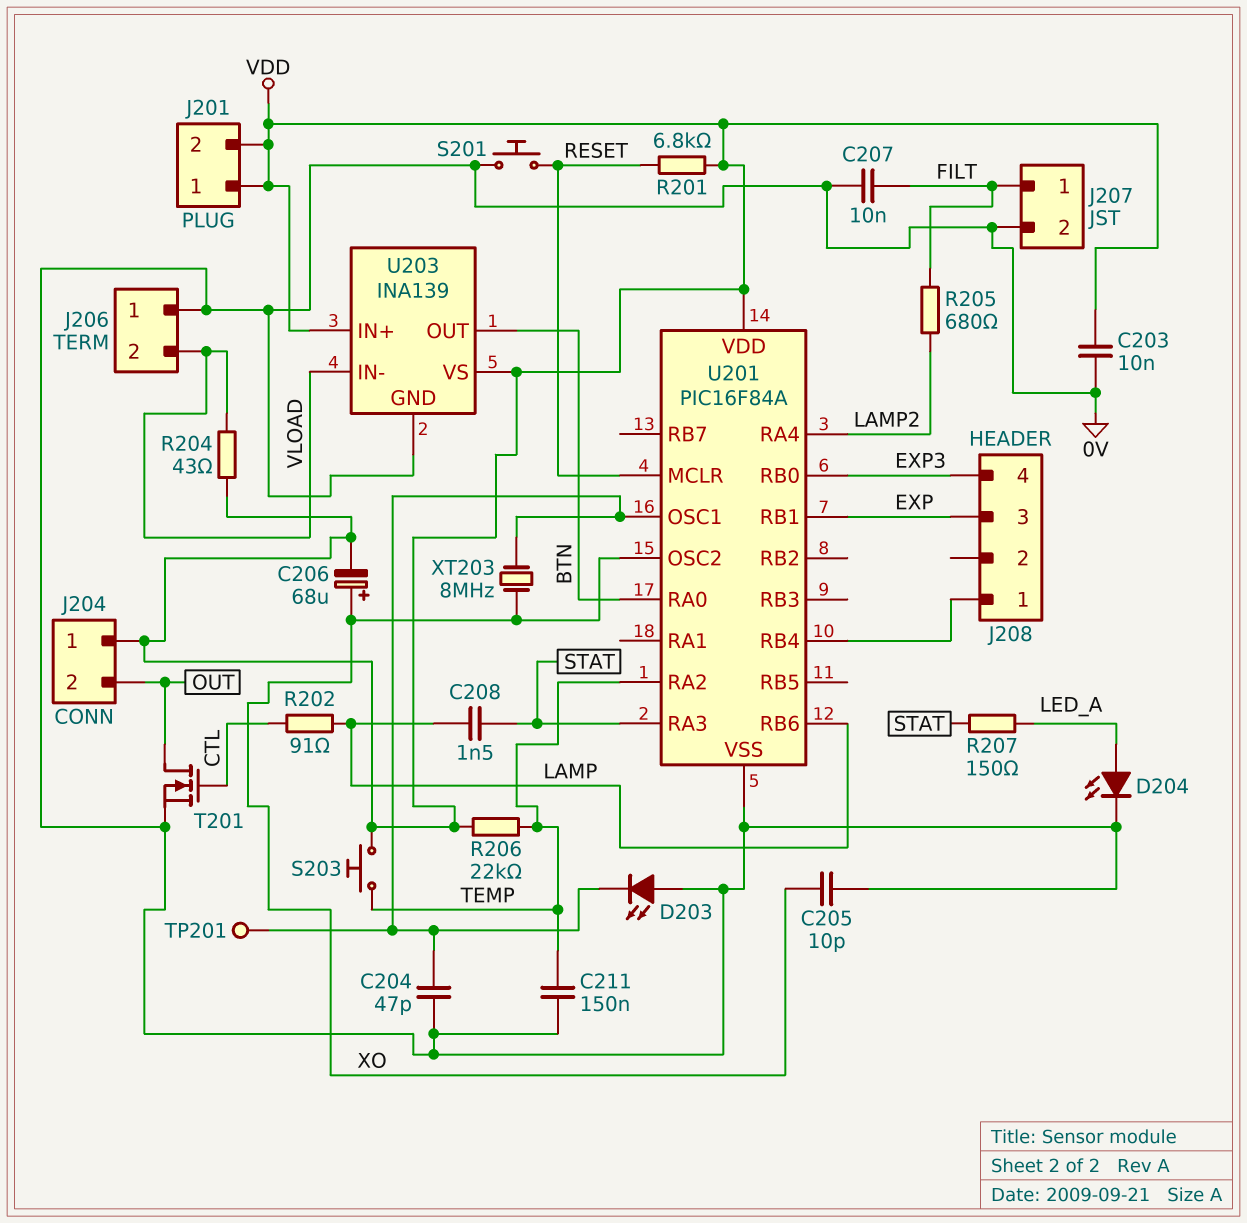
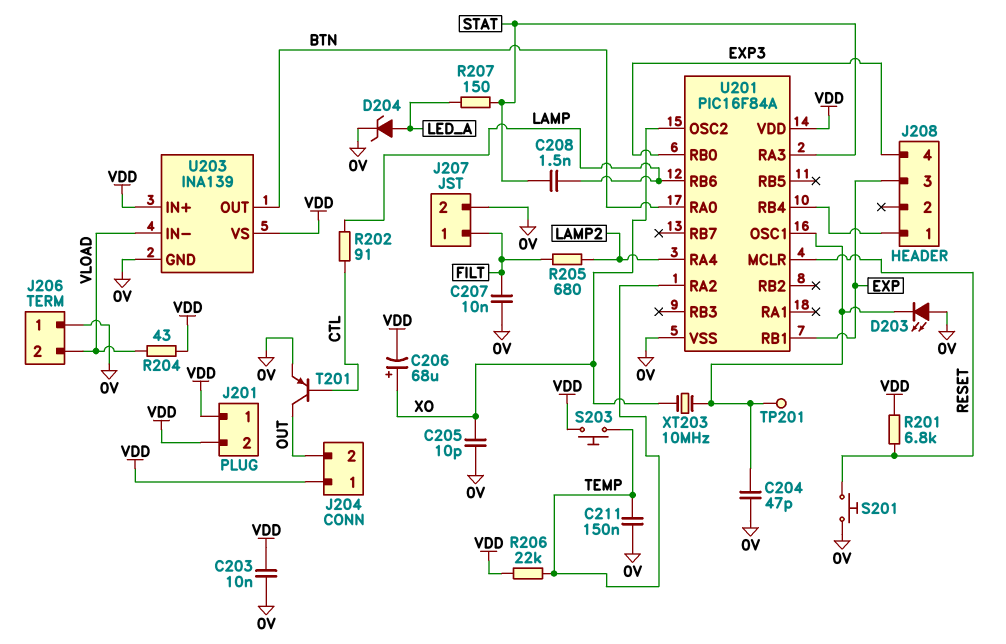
D204: LED (A LED_A, K 0V) -> zener (A LED_A, K 0V)
T201: NMOS (G CTL, D OUT, S 0V) -> PNP (B CTL, C OUT, E 0V)
XT203: 8MHz (U201/OSC1, XO) -> 10MHz (U201/OSC1, XO)

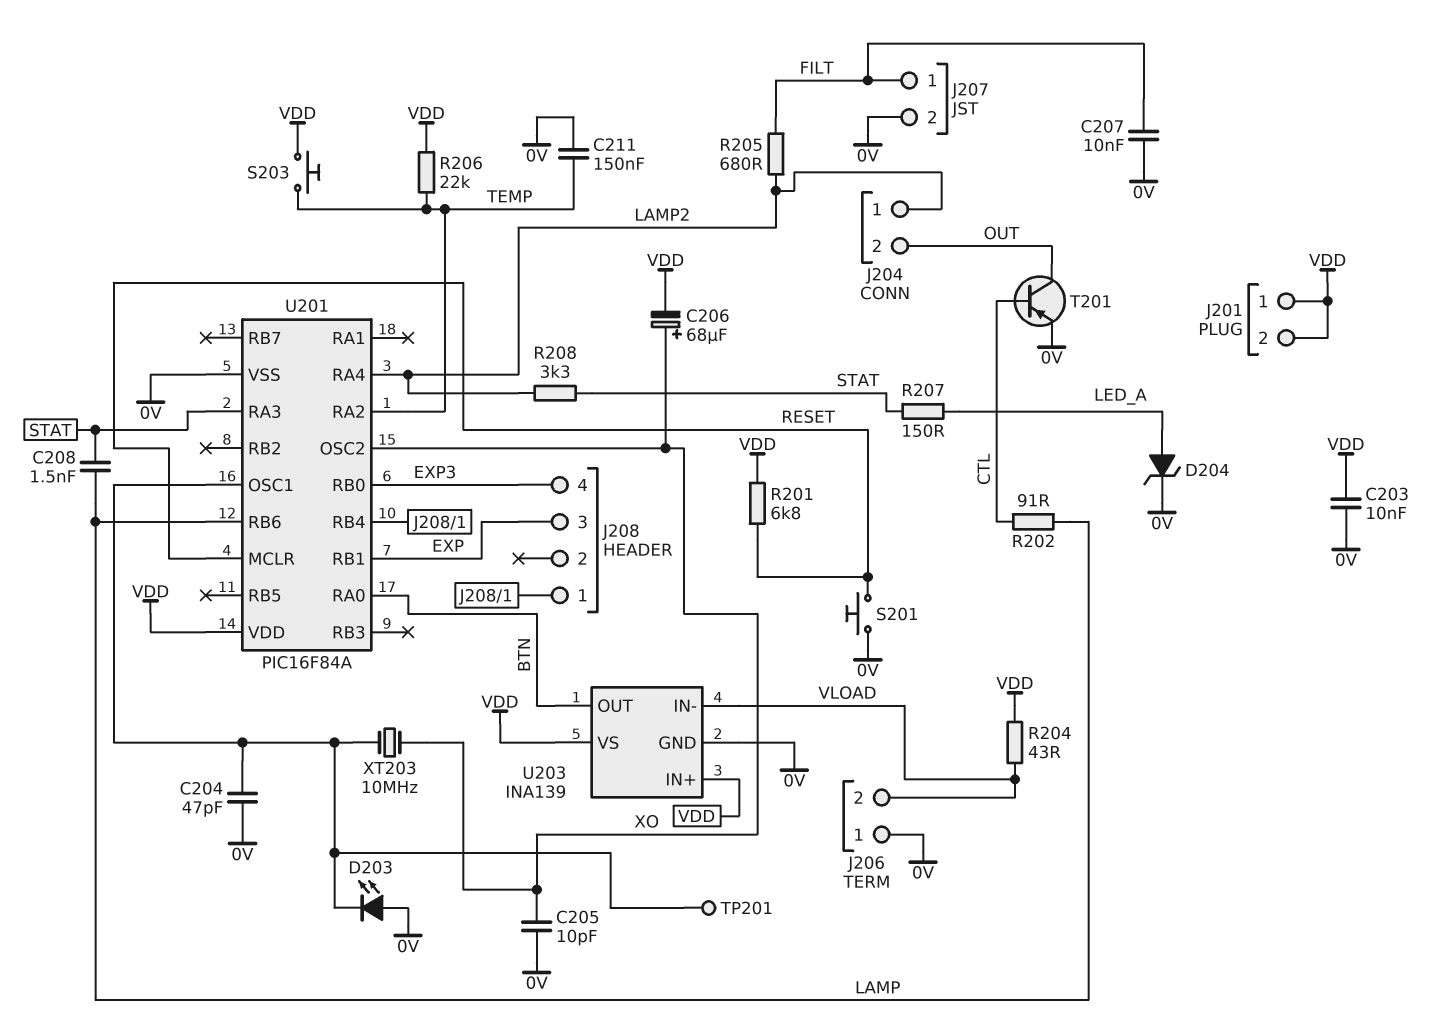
J204 pin 1: VDD -> LAMP2
R208: none -> 3.3k (LAMP2, STAT)

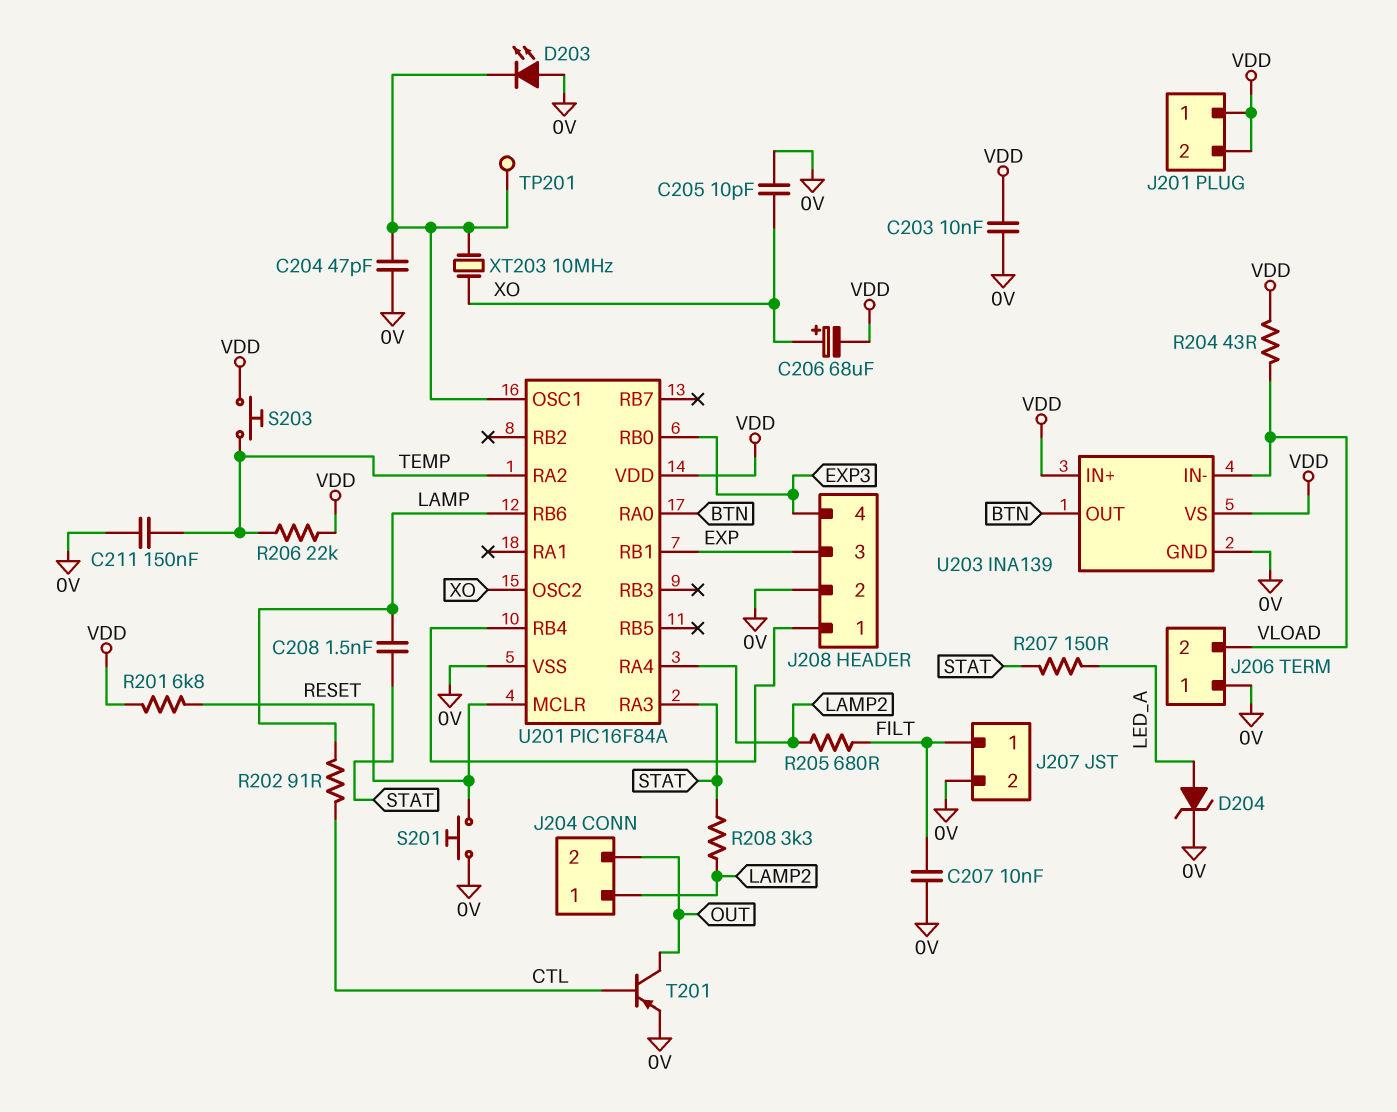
J208 pin 2: none -> 0V

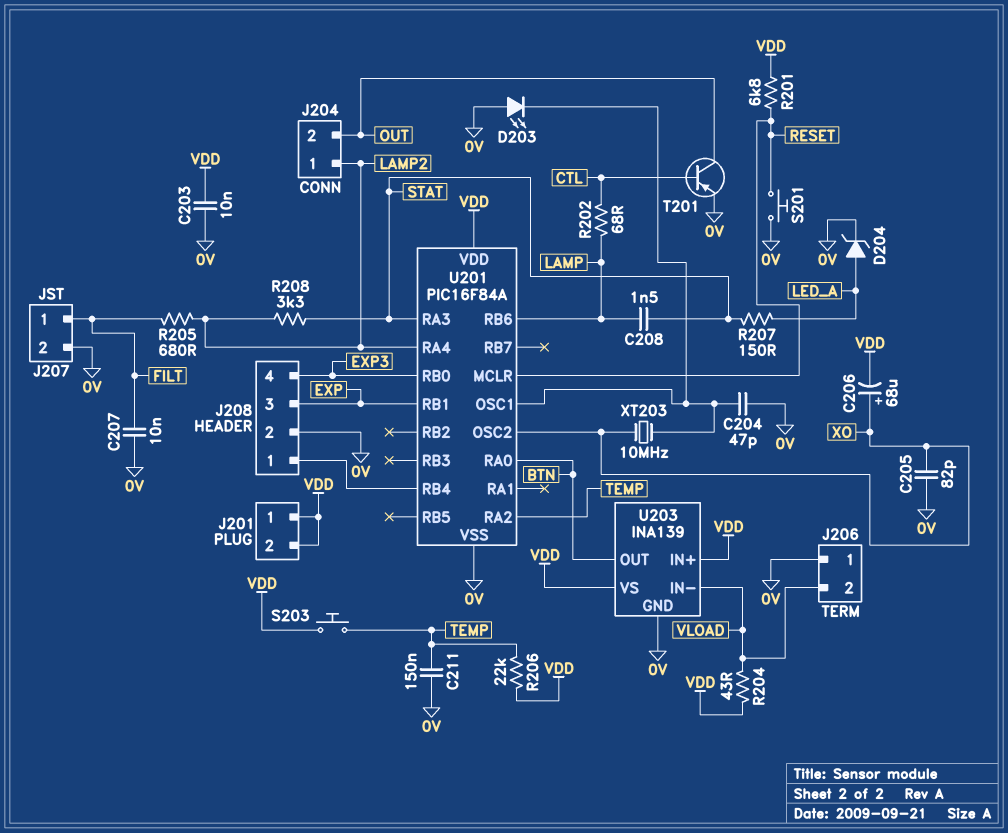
C205: 10pF (0V, XO) -> 82pF (0V, XO)
R202: 91 (CTL, LAMP) -> 68 (CTL, LAMP)
TP201: test point (U201/OSC1) -> none

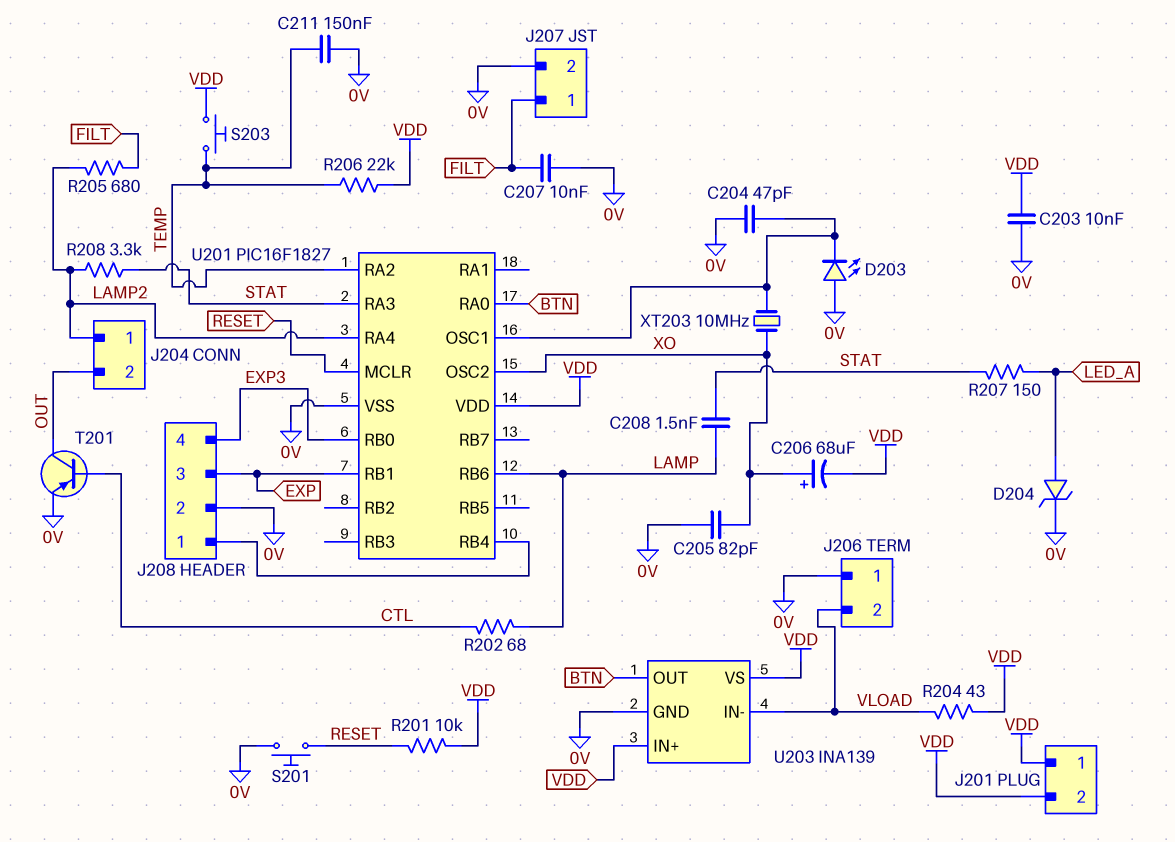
R201: 6.8k (RESET, VDD) -> 10k (RESET, VDD)
U201: PIC16F84A -> PIC16F1827

